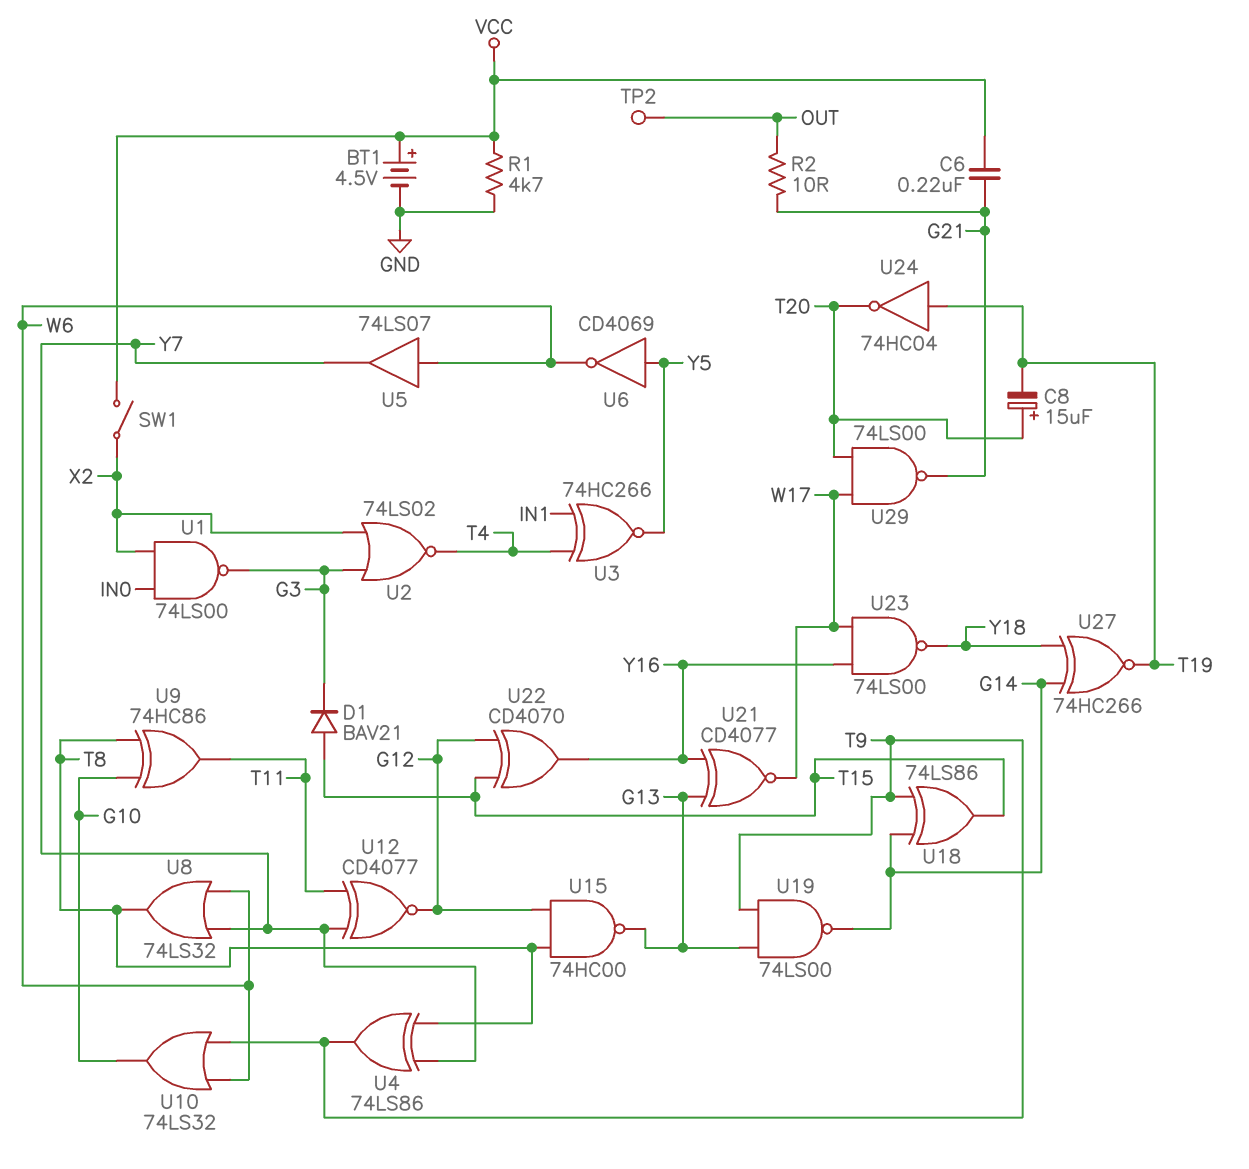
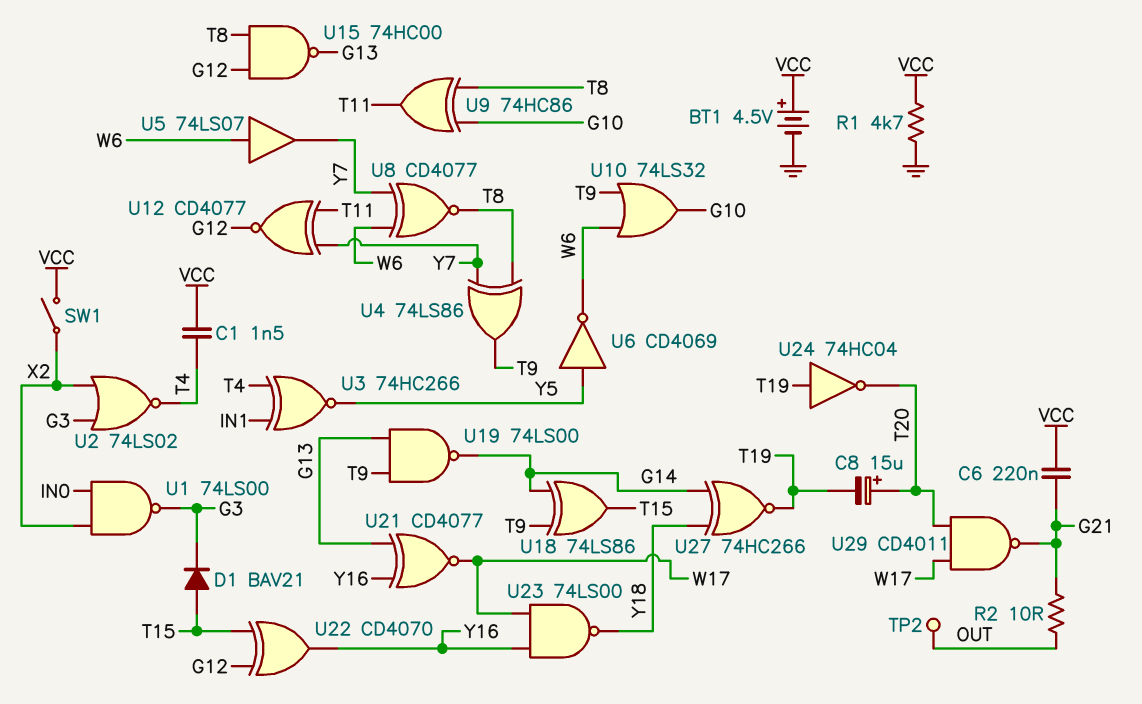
C1: none -> 1.5nF (T4, VCC)
U8: OR 74LS32 (in W6, in Y7, out T8) -> XNOR CD4077 (in W6, in Y7, out T8)
U29: NAND 74LS00 (in T20, in W17, out G21) -> NAND CD4011 (in T20, in W17, out G21)

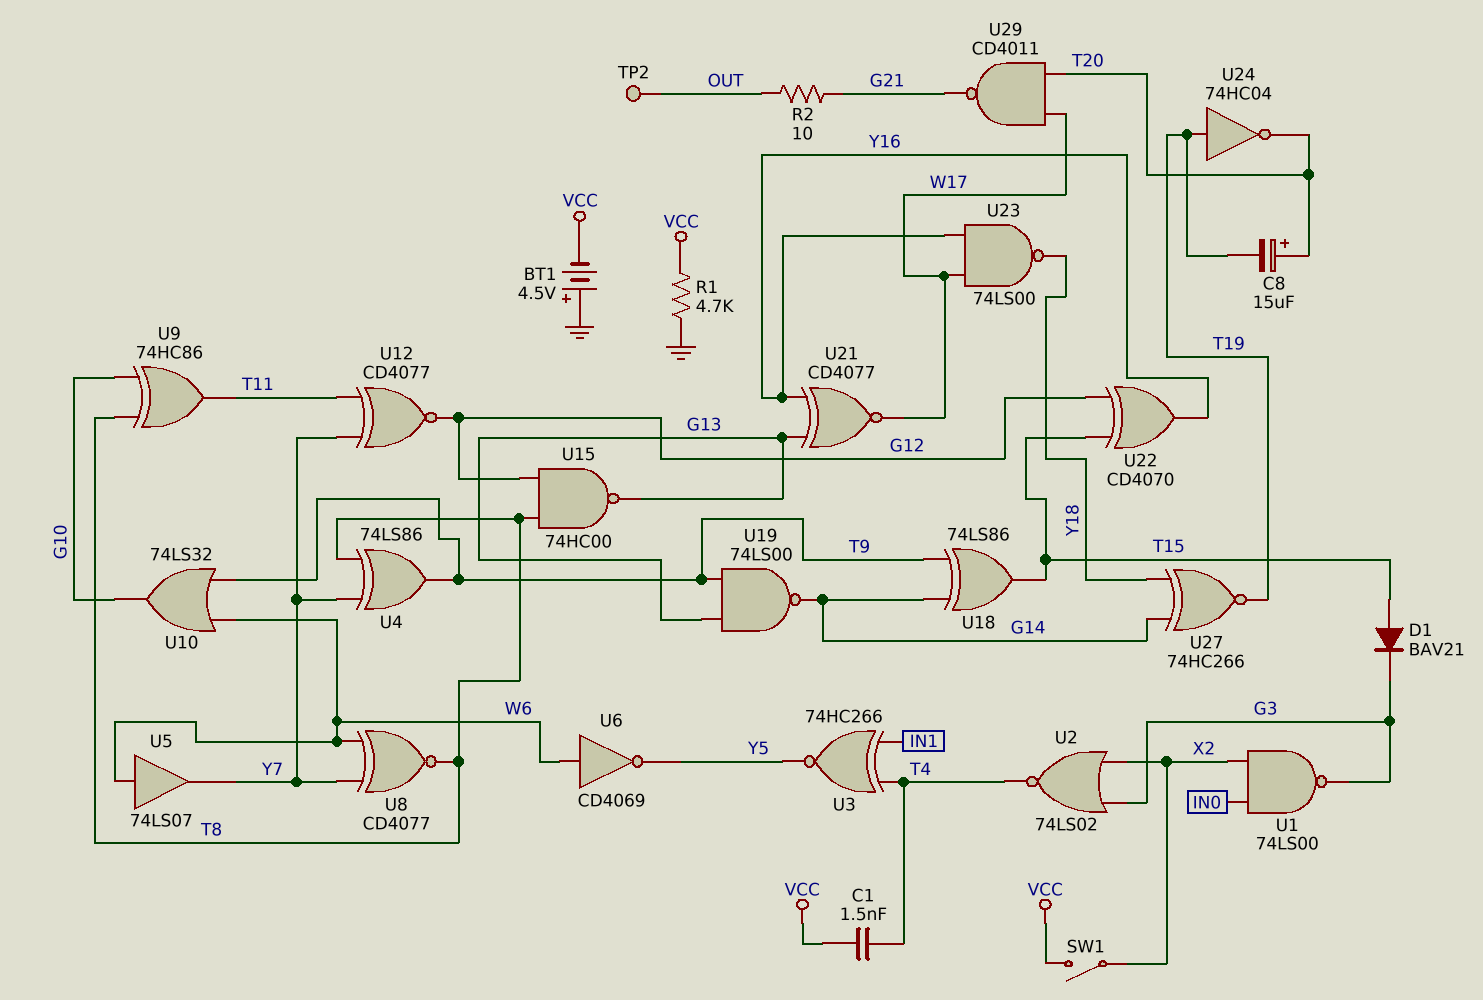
BT1: 4.5V (plus VCC, minus GND) -> 4.5V (plus GND, minus VCC)
C6: 220nF (G21, VCC) -> none
U6: NOT CD4069 (in Y5, out W6) -> NOT CD4069 (in W6, out Y5)

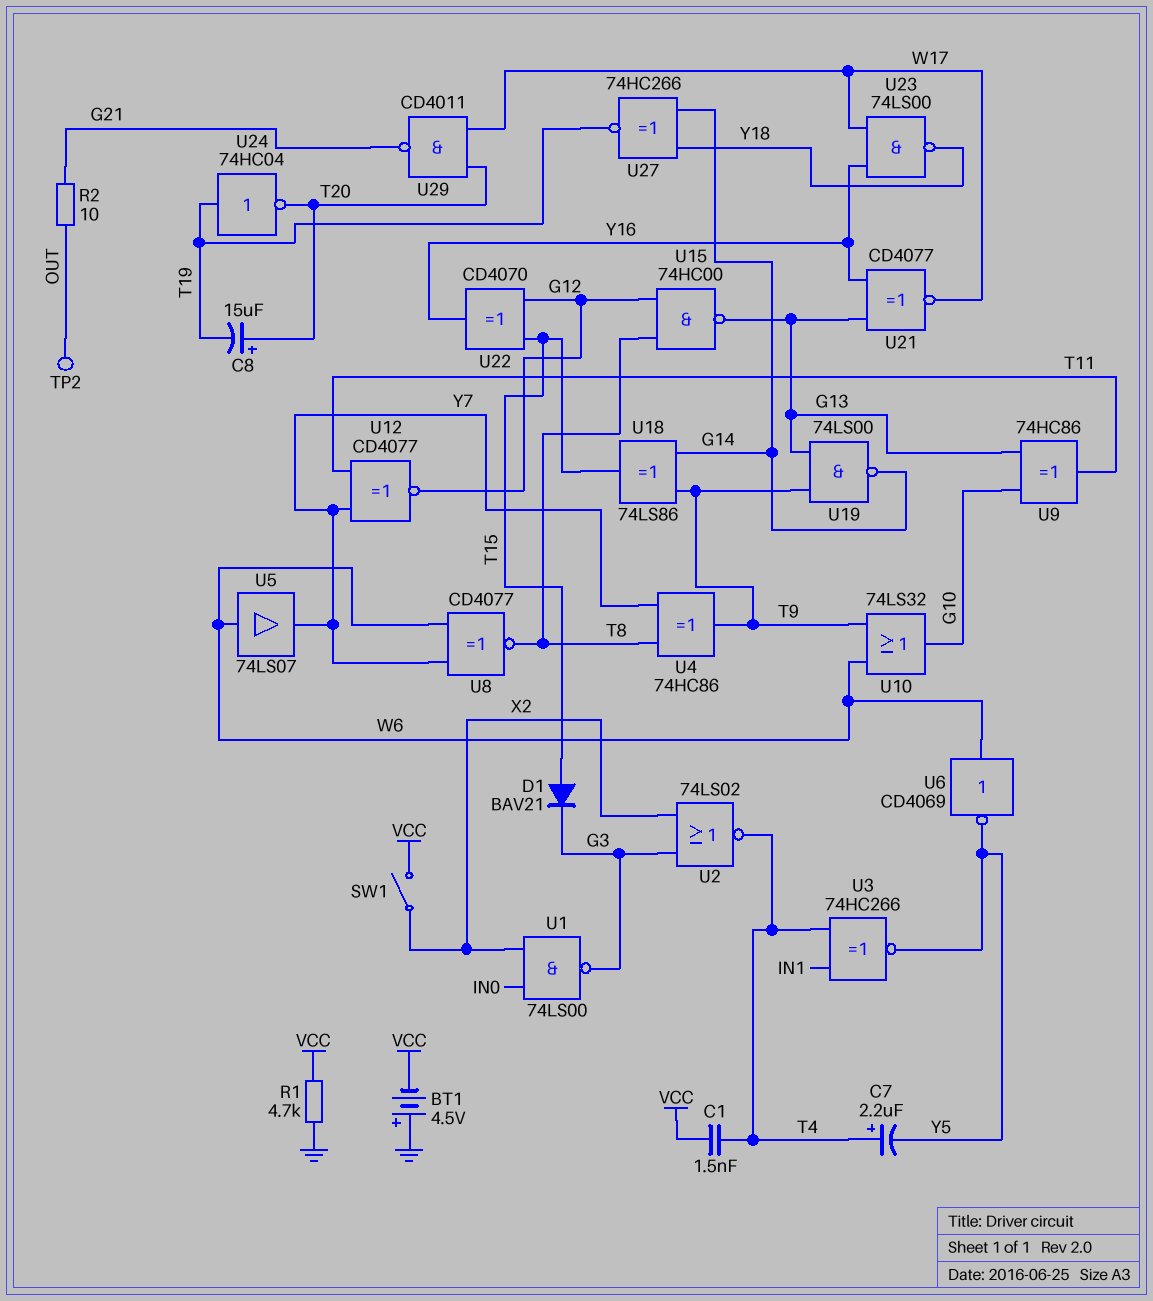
C7: none -> 2.2uF (plus T4, minus Y5)
U4: XOR 74LS86 (in T8, in Y7, out T9) -> XOR 74HC86 (in T8, in Y7, out T9)
U9: XOR 74HC86 (in G10, in T8, out T11) -> XOR 74HC86 (in G10, in G13, out T11)

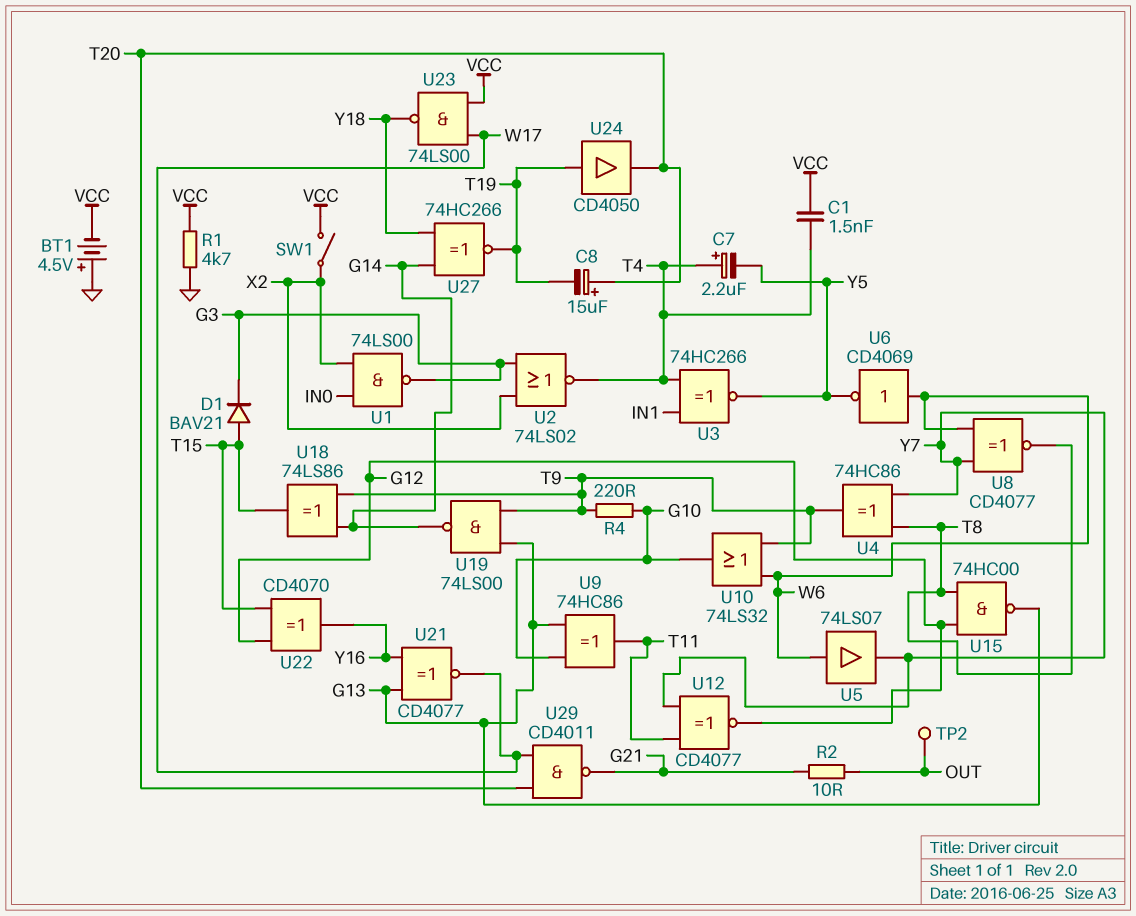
R4: none -> 220 (G10, T9)
U23: NAND 74LS00 (in W17, in Y16, out Y18) -> NAND 74LS00 (in VCC, in W17, out Y18)
U24: NOT 74HC04 (in T19, out T20) -> buffer CD4050 (in T19, out T20)

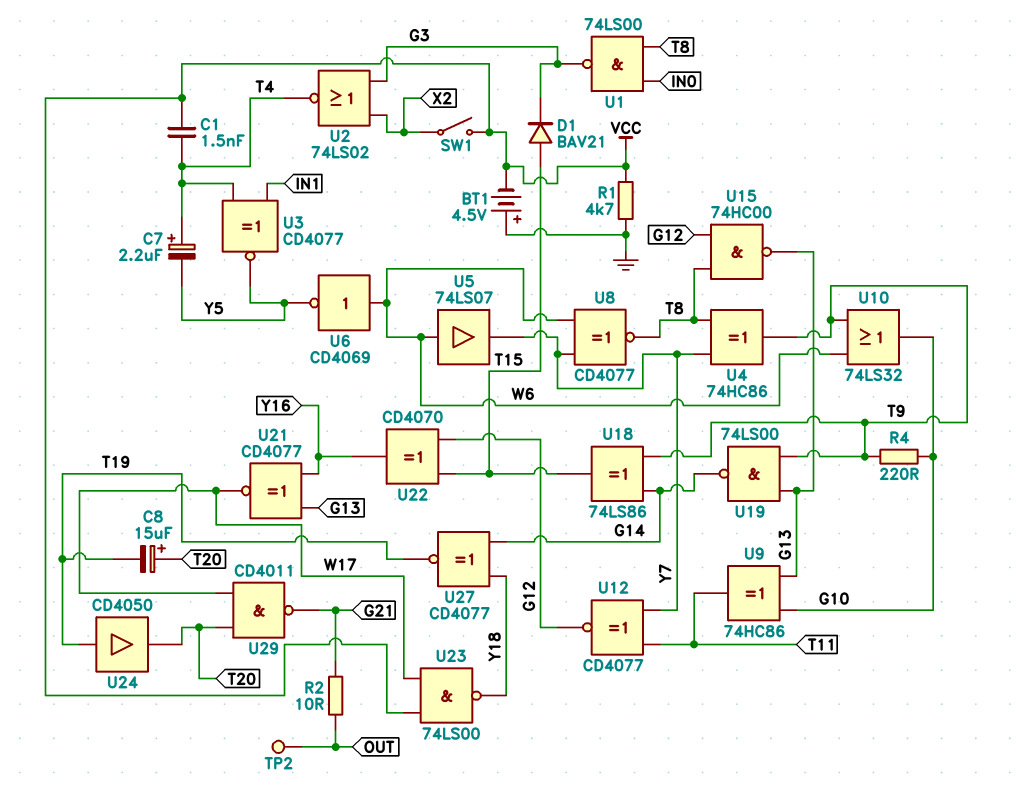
U1: NAND 74LS00 (in IN0, in X2, out G3) -> NAND 74LS00 (in IN0, in T8, out G3)
U3: XNOR 74HC266 (in IN1, in T4, out Y5) -> XNOR CD4077 (in IN1, in T4, out Y5)
U27: XNOR 74HC266 (in G14, in Y18, out T19) -> XNOR CD4077 (in G14, in Y18, out T19)

